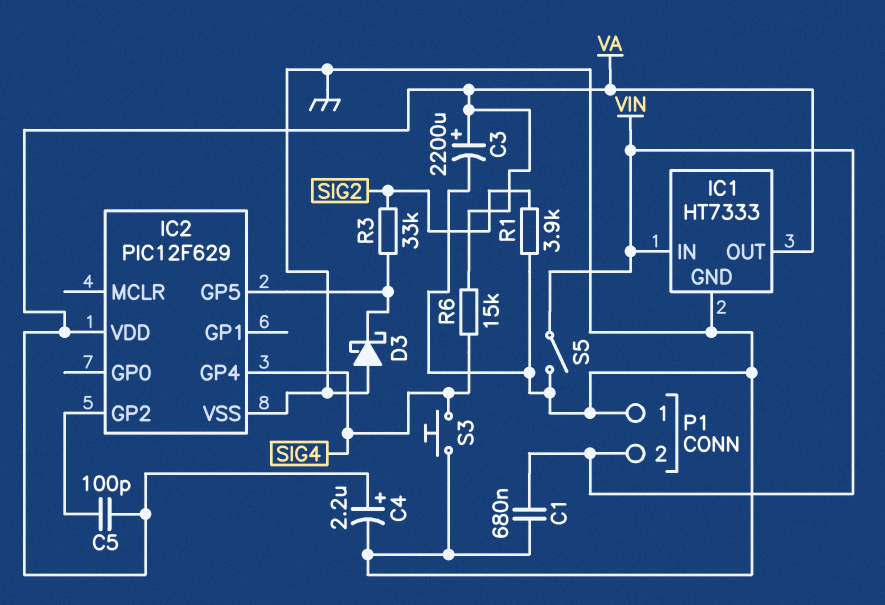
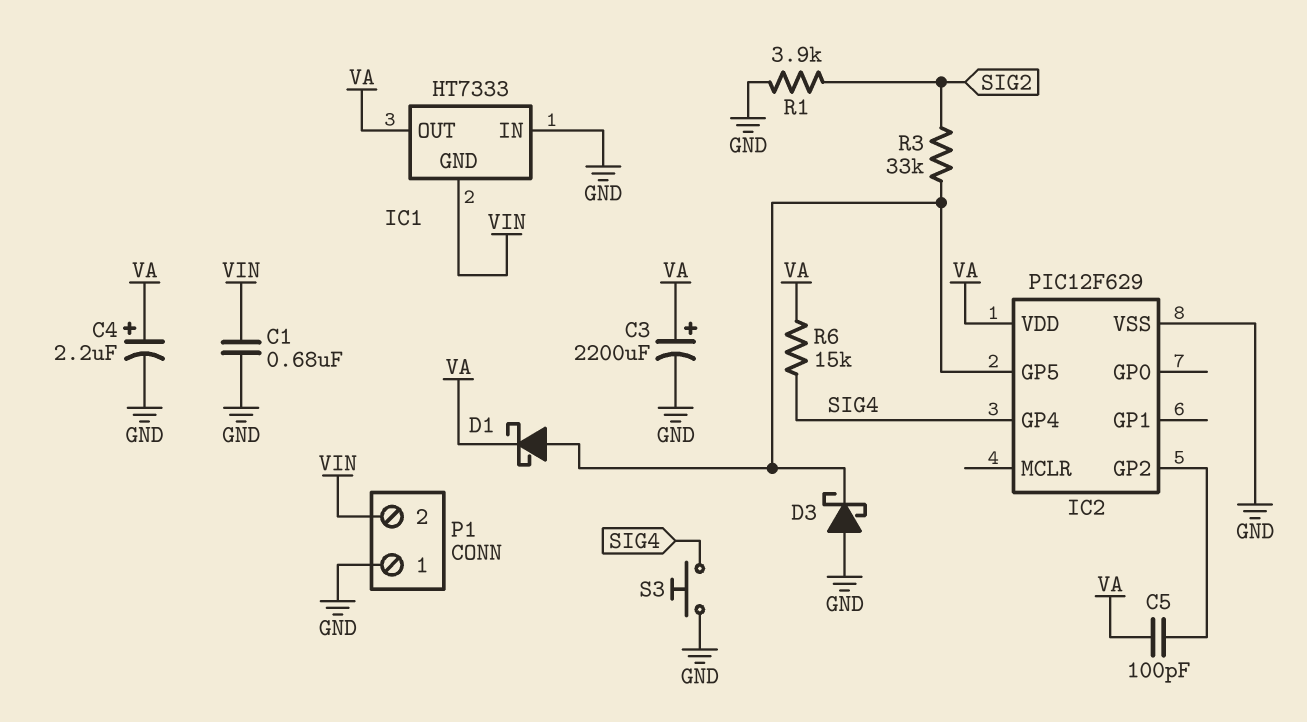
D1: none -> schottky (A IC2/GP5, K VA)
IC1 pin GND: GND -> VIN
IC1 pin IN: VIN -> GND
S5: switch (GND, VIN) -> none

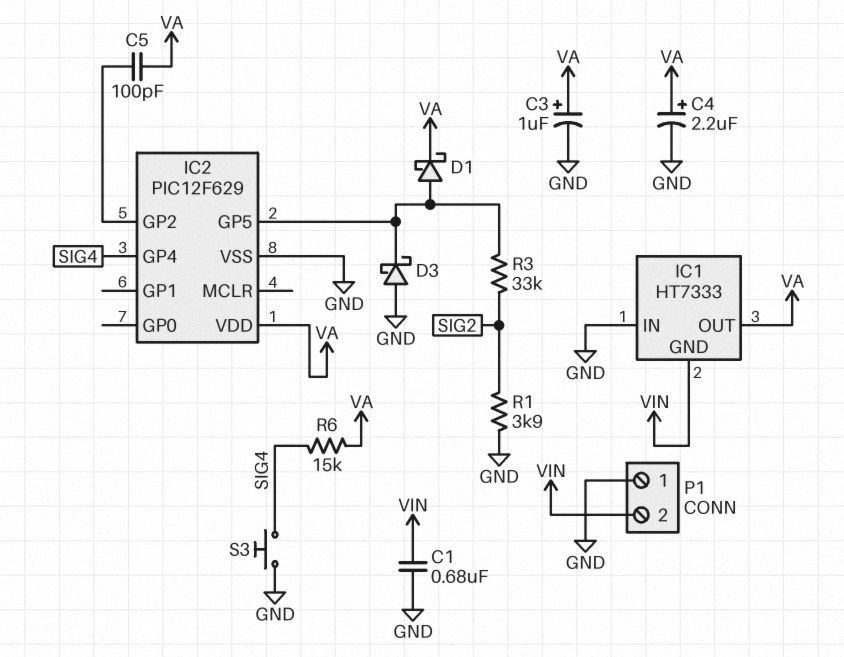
C3: 2200uF (plus VA, minus GND) -> 1uF (plus VA, minus GND)

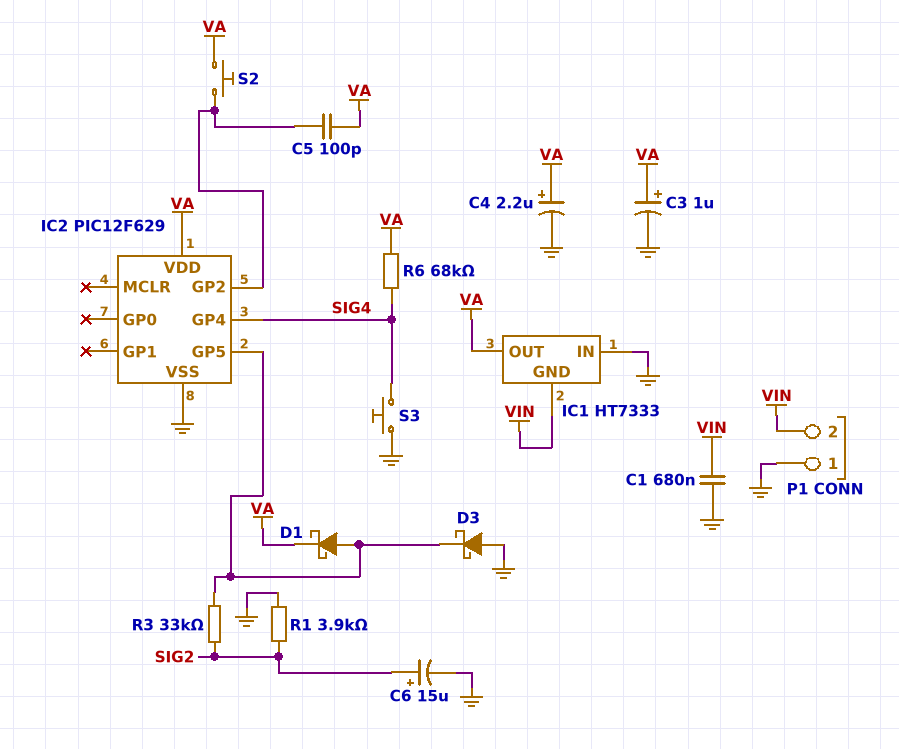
C6: none -> 15uF (plus SIG2, minus GND)
R6: 15k (SIG4, VA) -> 68k (SIG4, VA)
S2: none -> button (IC2/GP2, VA)

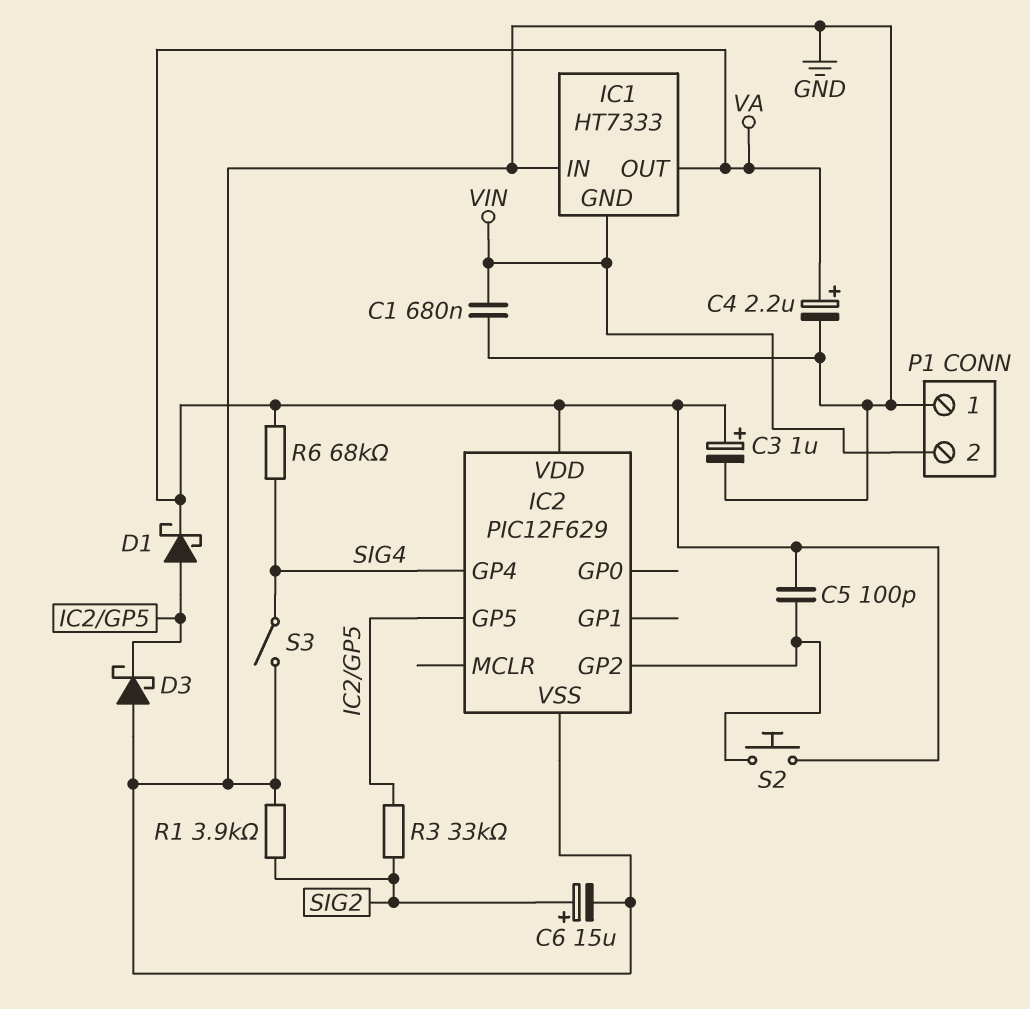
S3: button (GND, SIG4) -> switch (GND, SIG4)

